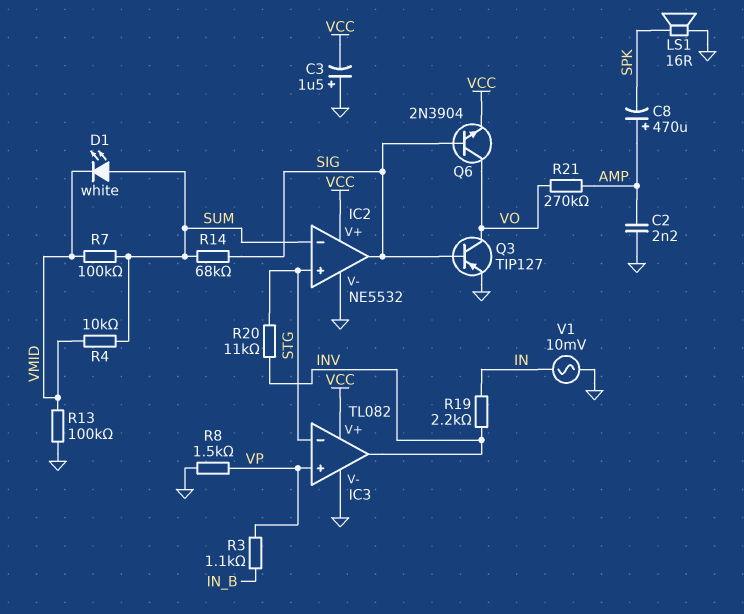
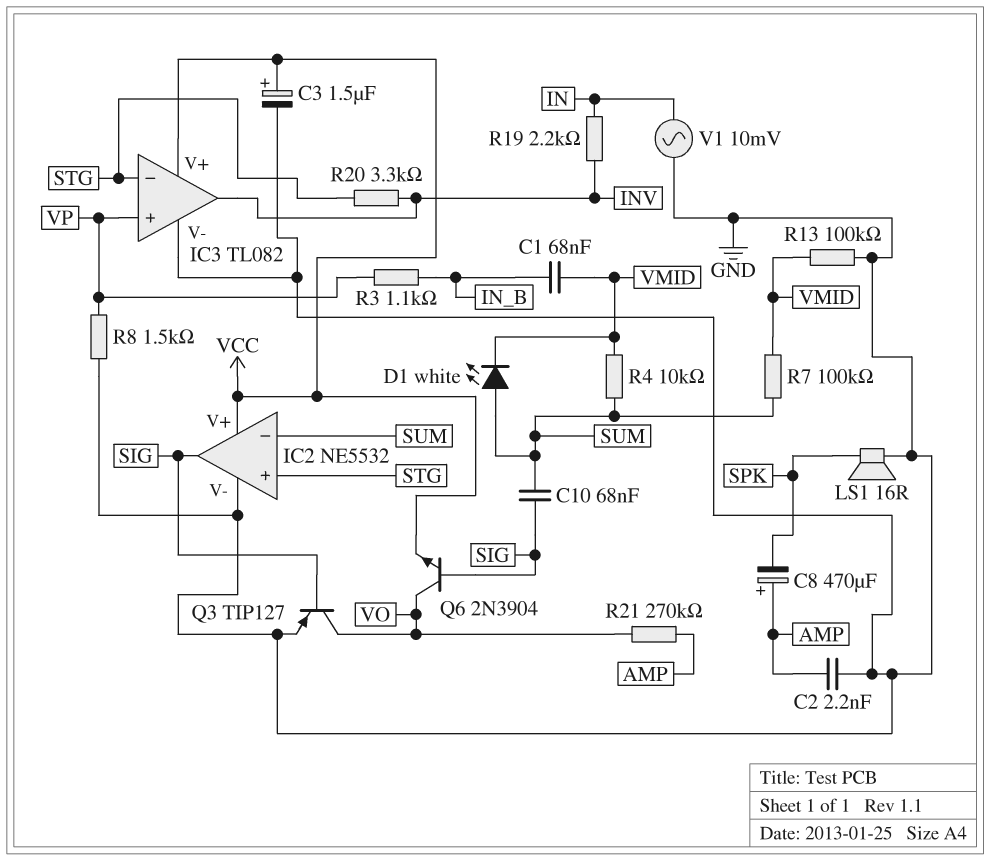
C1: none -> 68nF (IN_B, VMID)
C3: 1.5uF (plus GND, minus VCC) -> 1.5uF (plus VCC, minus GND)
C10: none -> 68nF (SIG, SUM)
R14: 68k (SIG, SUM) -> none
R20: 11k (INV, STG) -> 3.3k (INV, STG)

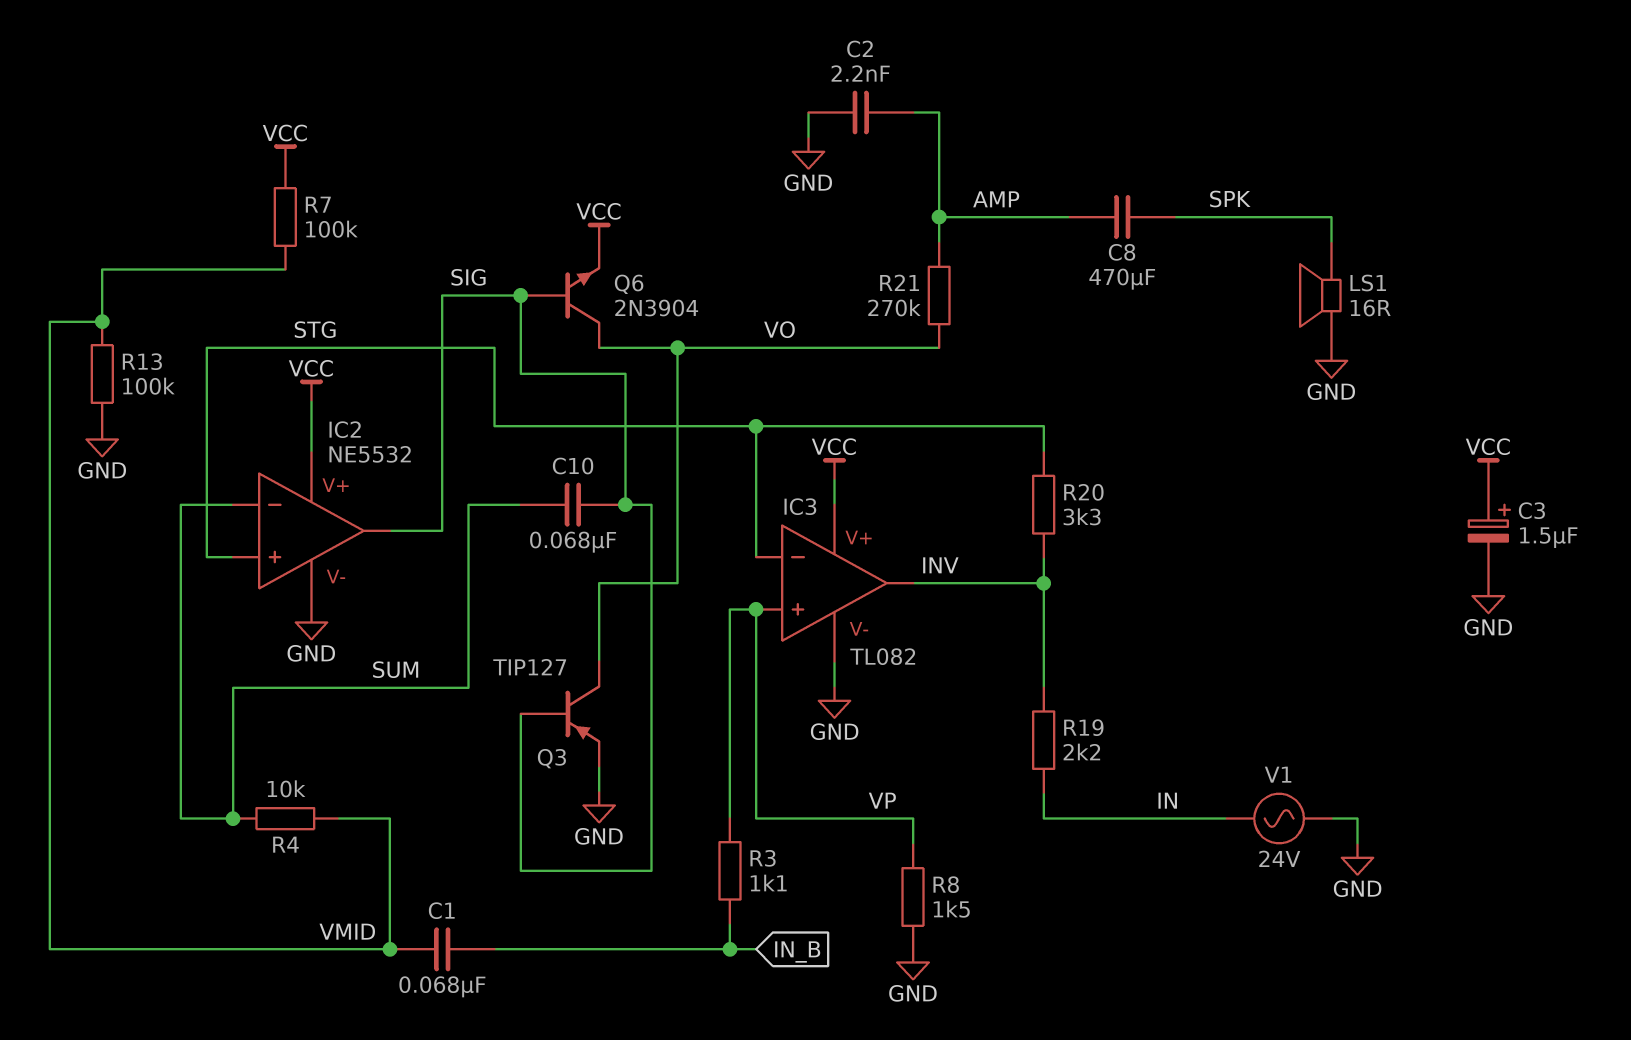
C8: 470uF (plus AMP, minus SPK) -> 470uF (AMP, SPK)
D1: LED white (A SUM, K VMID) -> none
R7: 100k (SUM, VMID) -> 100k (VCC, VMID)
V1: AC 10mV (GND, IN) -> AC 24V (GND, IN)

